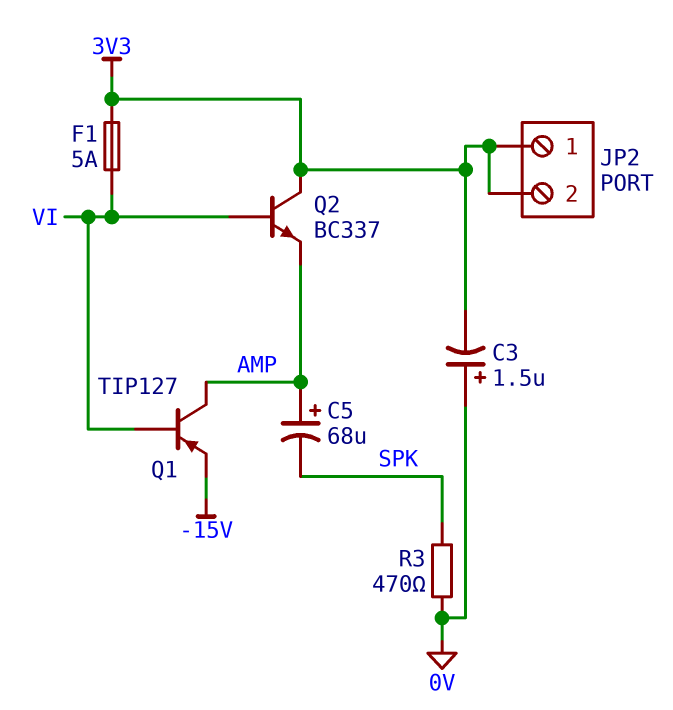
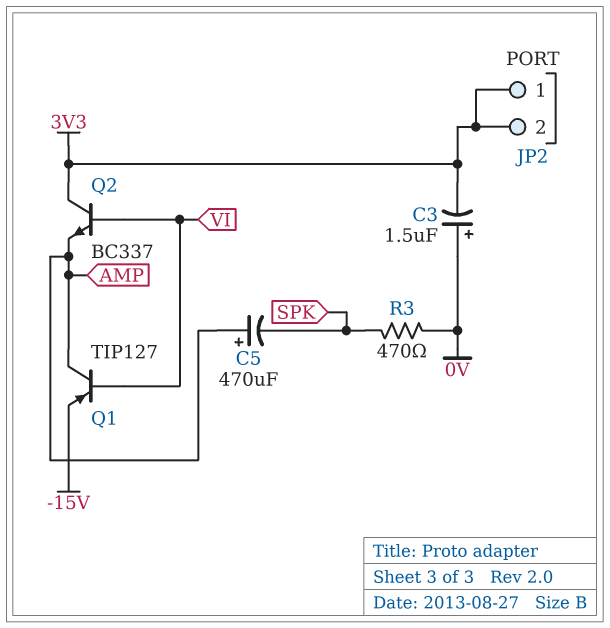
C5: 68uF (plus AMP, minus SPK) -> 470uF (plus AMP, minus SPK)
F1: 5A (3V3, VI) -> none

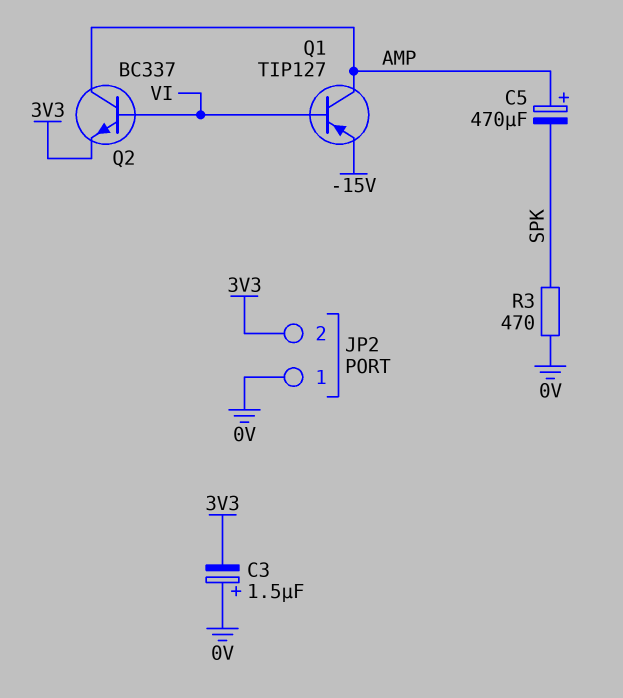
JP2 pin 1: 3V3 -> 0V
Q2: NPN BC337 (B VI, C 3V3, E AMP) -> NPN BC337 (B VI, C AMP, E 3V3)

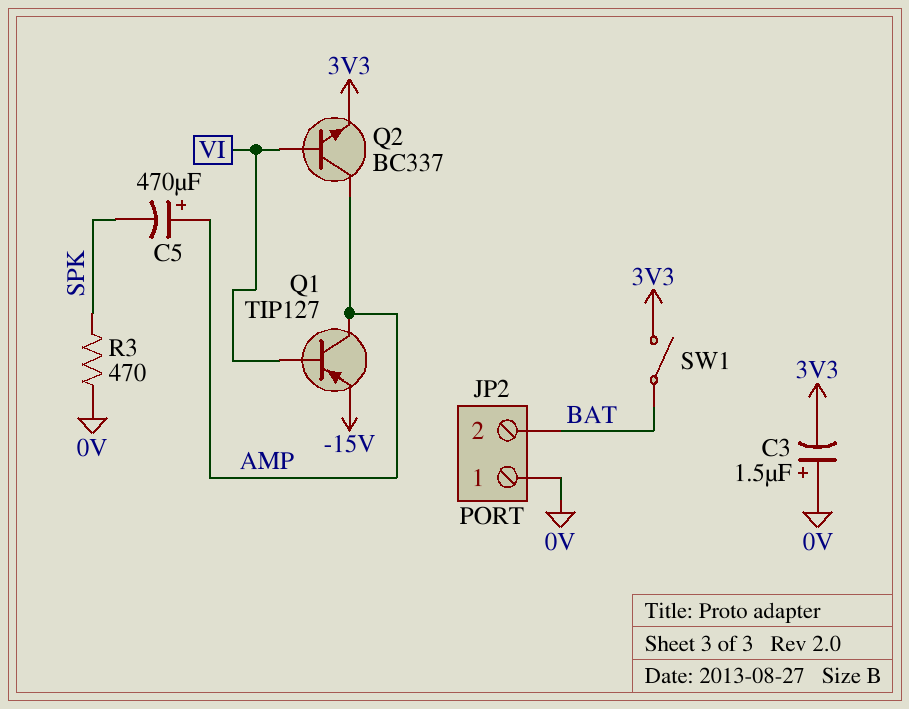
JP2 pin 2: 3V3 -> BAT
SW1: none -> switch (3V3, BAT)

